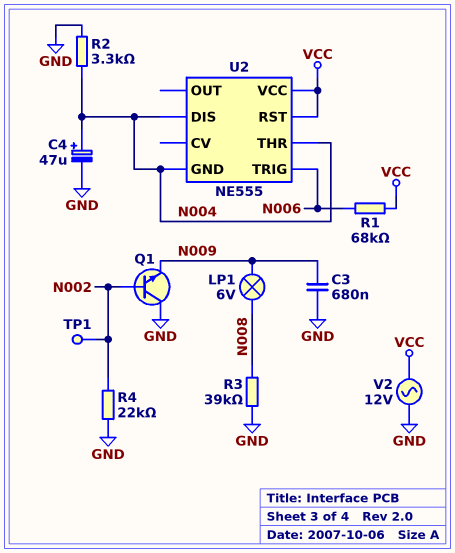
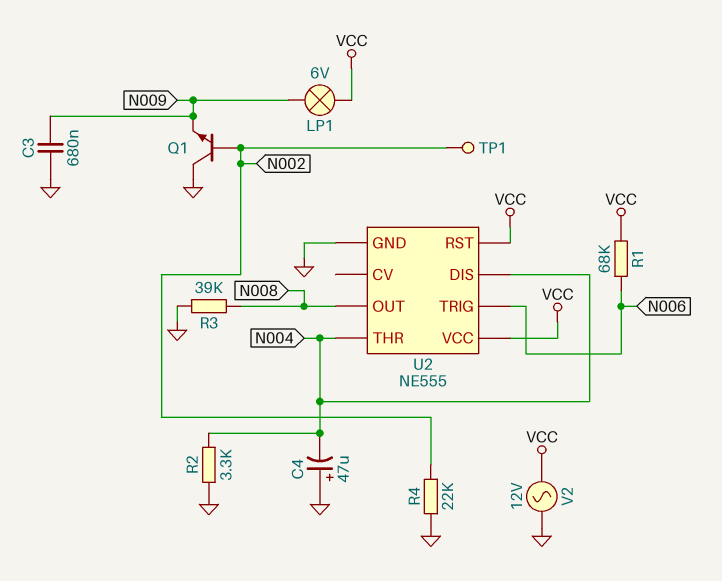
C4: 47uF (plus N004, minus GND) -> 47uF (plus GND, minus N004)
LP1: lamp 6V (N008, N009) -> lamp 6V (N009, VCC)
U2 pin GND: N004 -> GND
U2 pin OUT: none -> N008

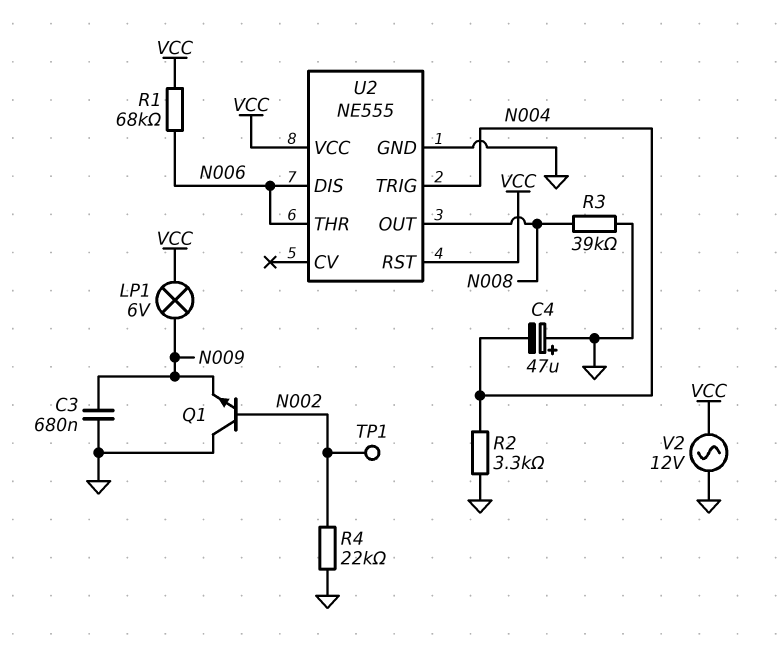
U2 pin DIS: N004 -> N006
U2 pin THR: N004 -> N006
U2 pin TRIG: N006 -> N004

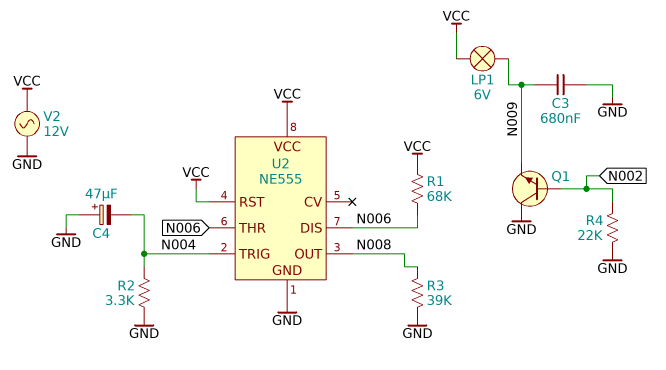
TP1: test point (N002) -> none

